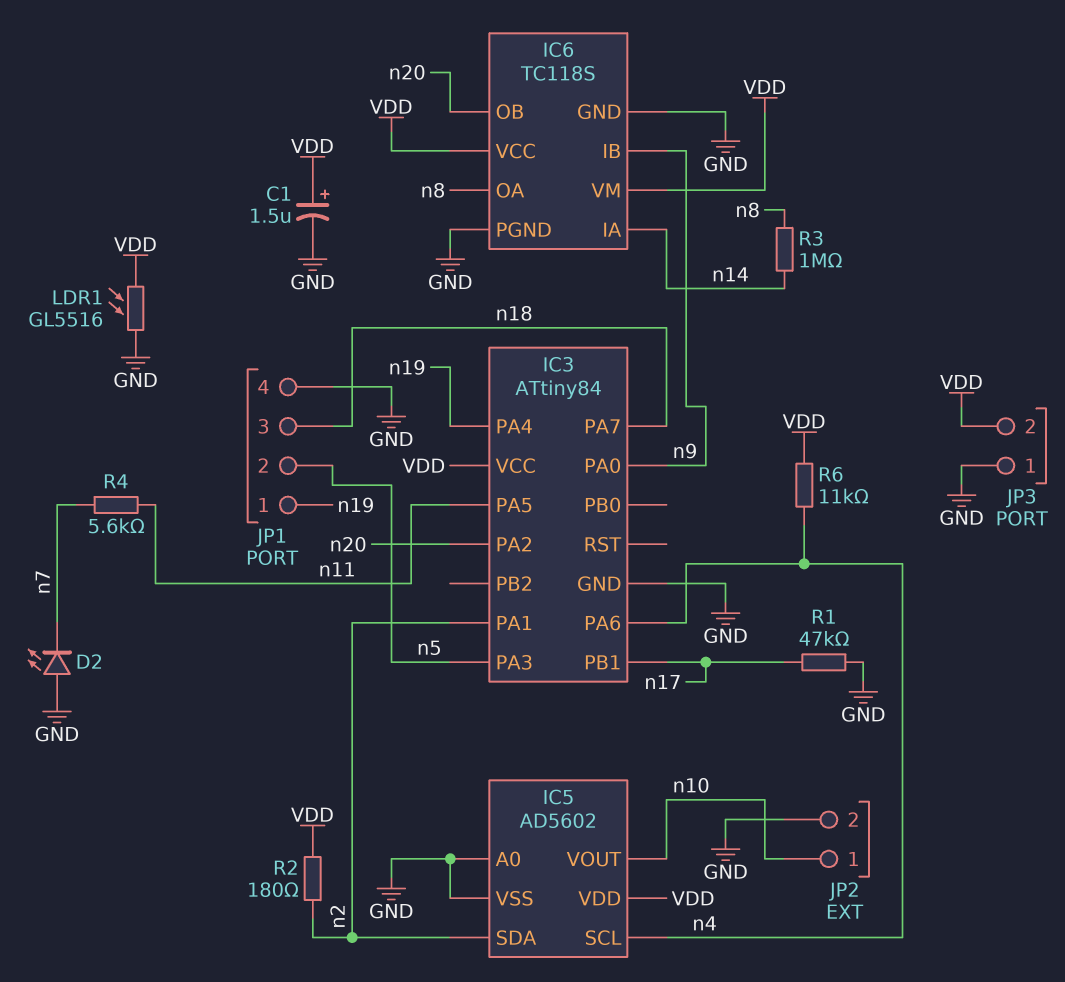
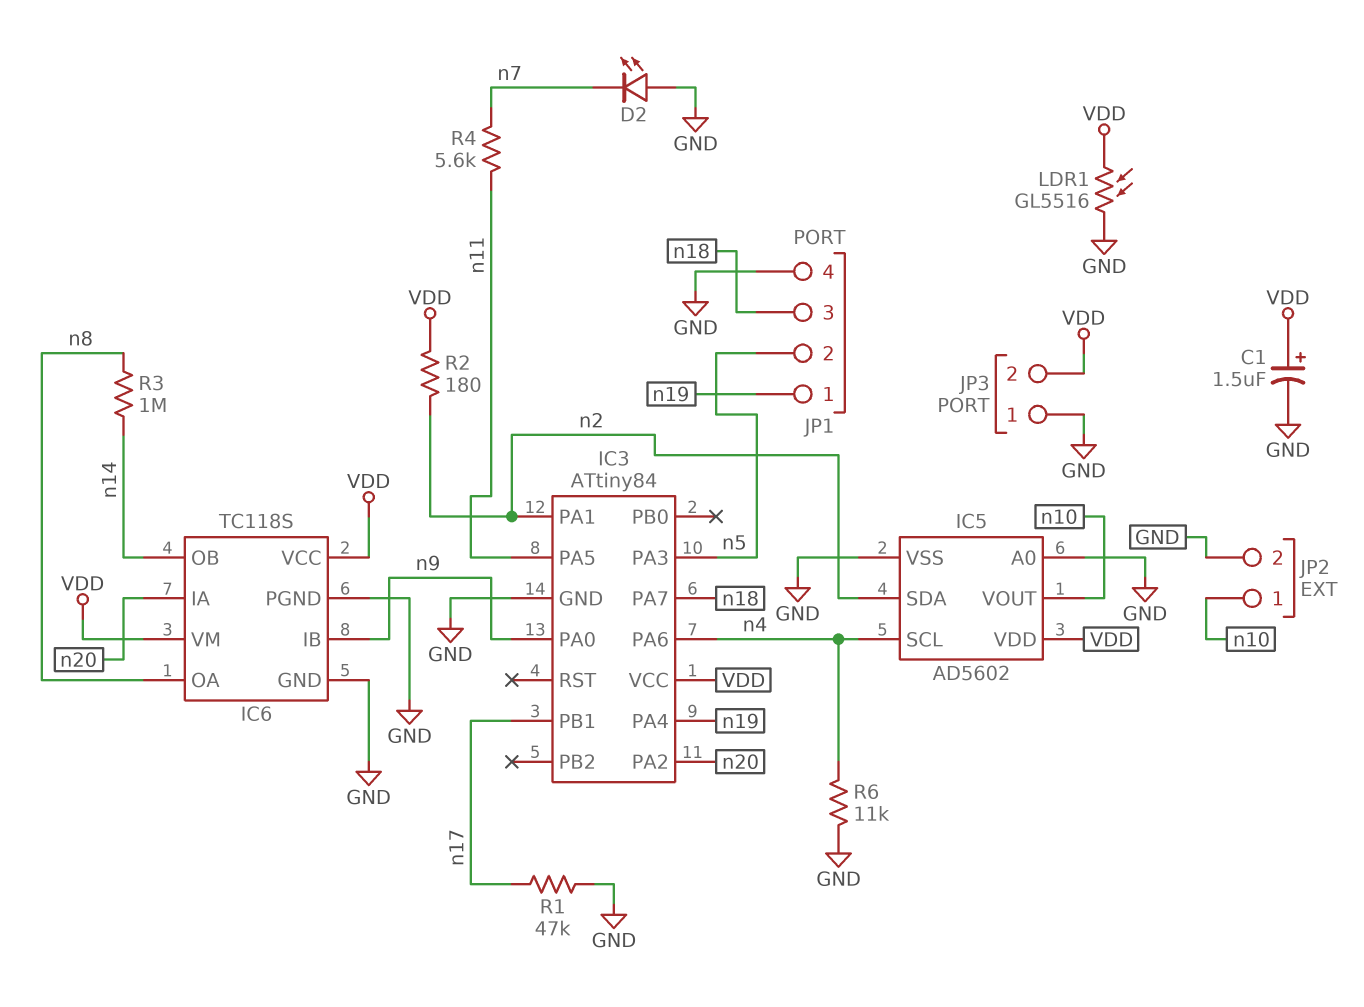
IC6 pin IA: n14 -> n20
IC6 pin OB: n20 -> n14
R6: 11k (VDD, n4) -> 11k (GND, n4)

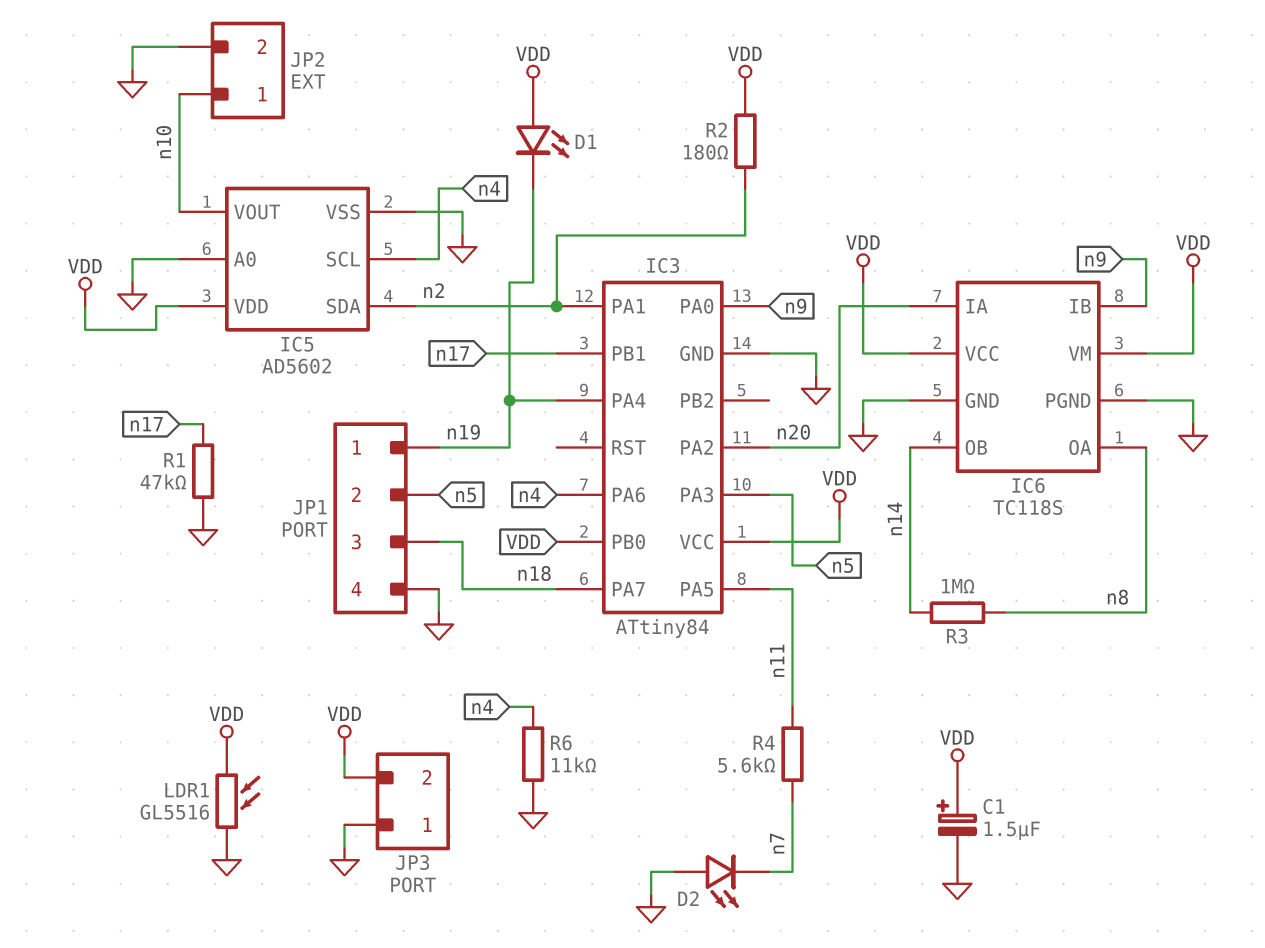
D1: none -> LED (A VDD, K n19)
IC3 pin PB0: none -> VDD

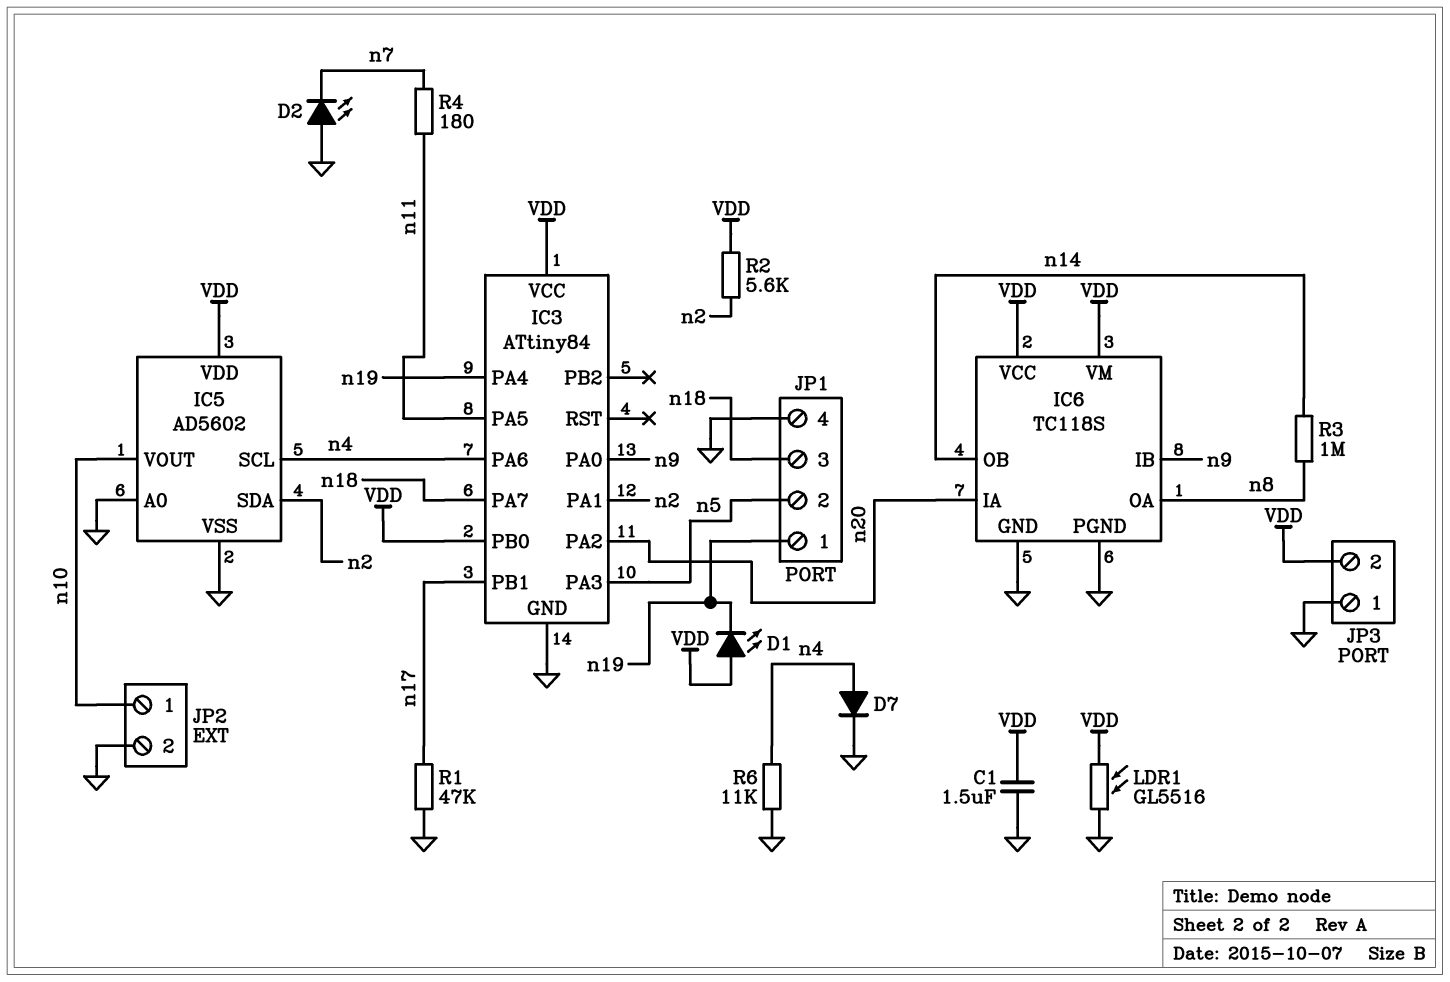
C1: 1.5uF (plus VDD, minus GND) -> 1.5uF (GND, VDD)
D7: none -> diode (A n4, K GND)
R2: 180 (VDD, n2) -> 5.6k (VDD, n2)
R4: 5.6k (n7, n11) -> 180 (n7, n11)

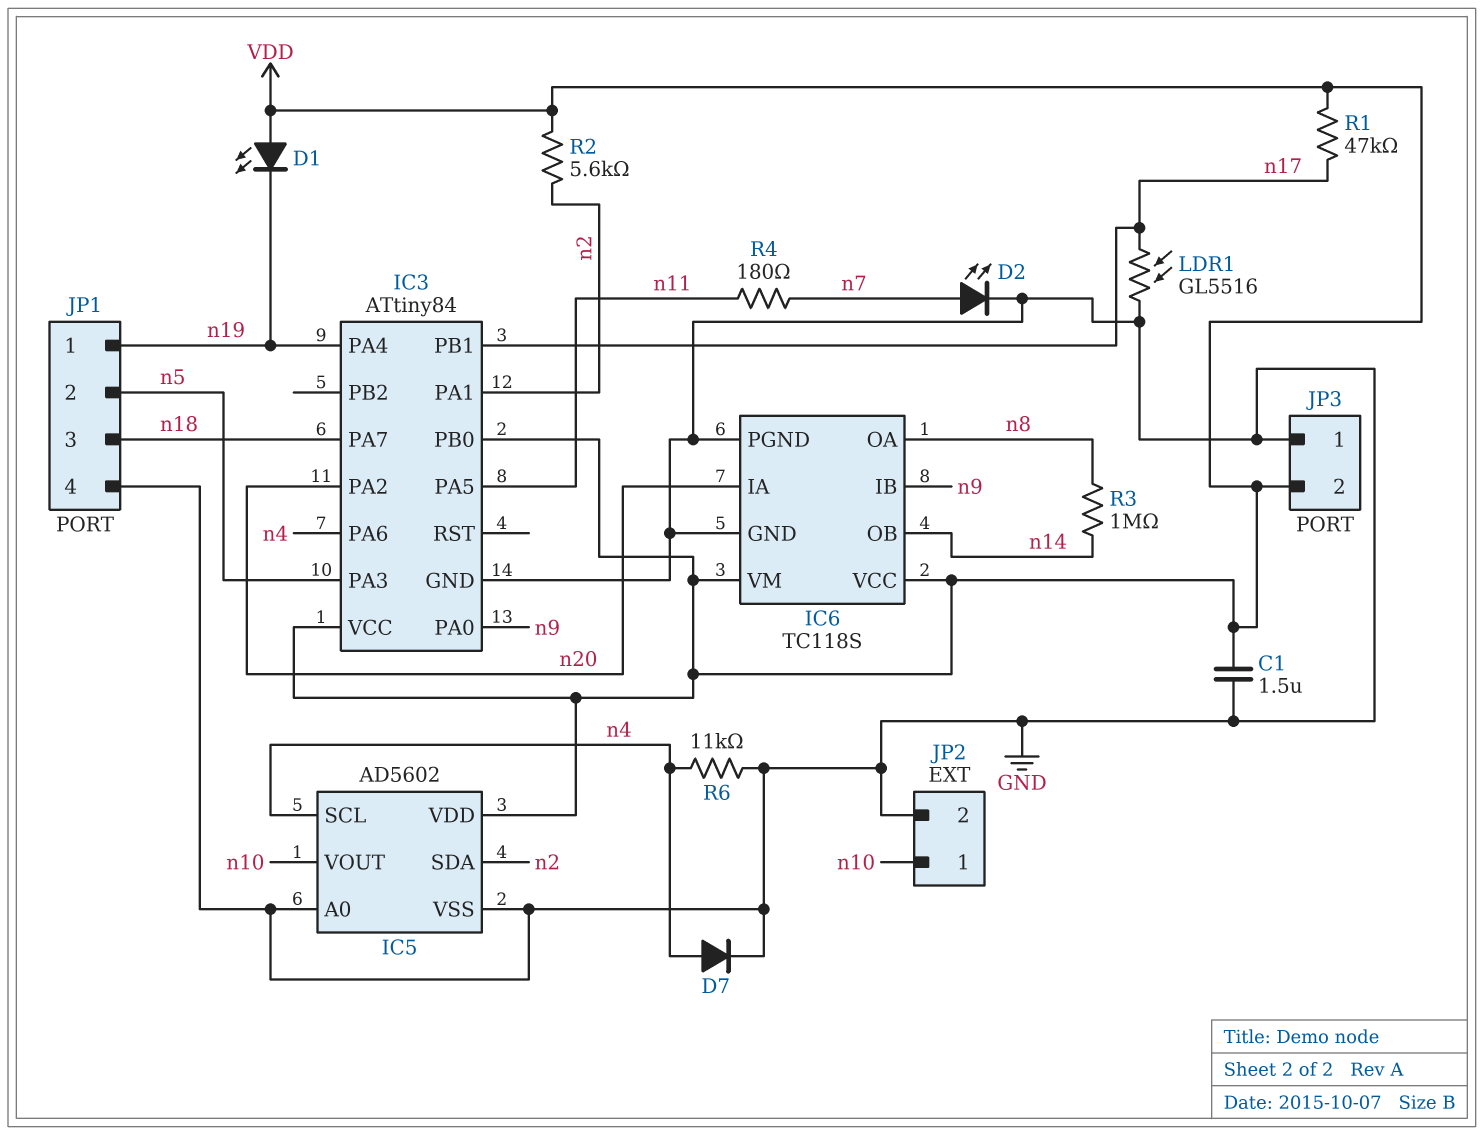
D2: LED (A GND, K n7) -> LED (A n7, K GND)
LDR1: GL5516 (GND, VDD) -> GL5516 (GND, n17)
R1: 47k (GND, n17) -> 47k (VDD, n17)

